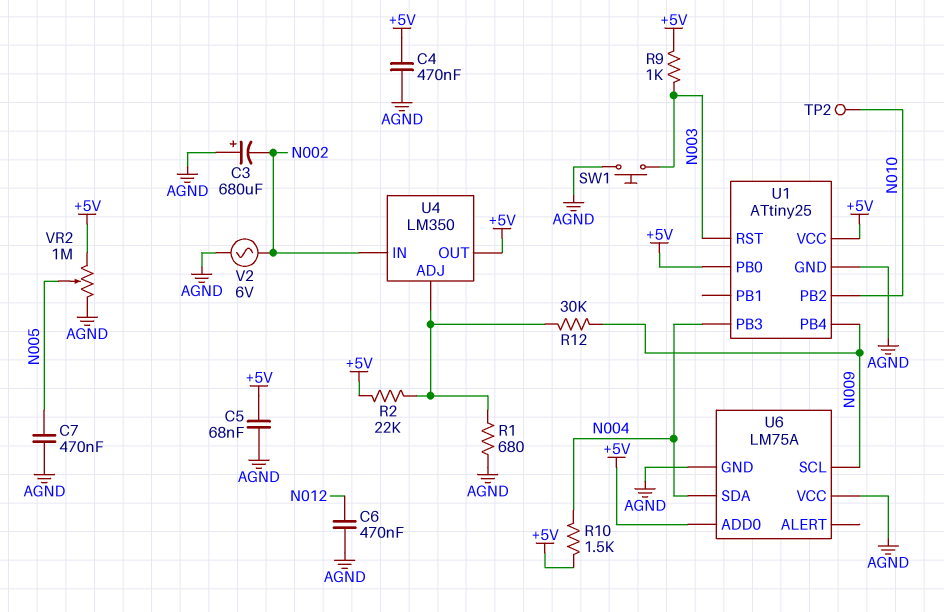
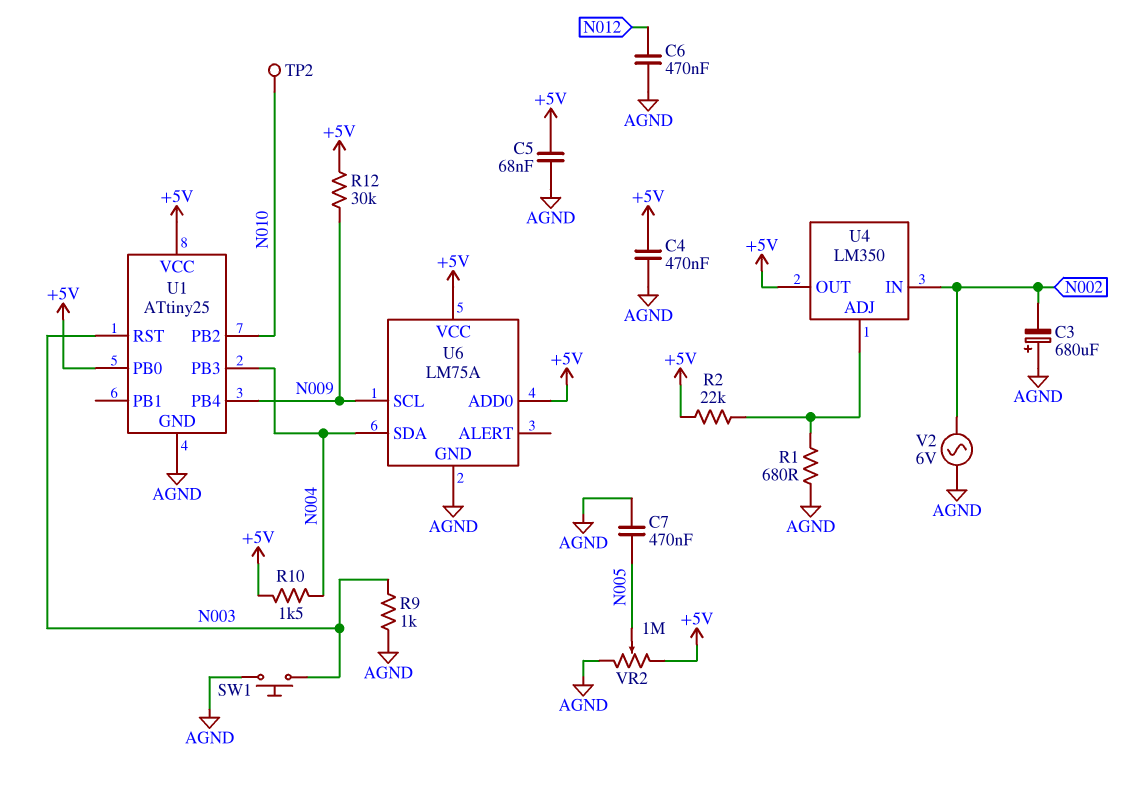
R9: 1k (+5V, N003) -> 1k (AGND, N003)
R12: 30k (N009, U4/ADJ) -> 30k (+5V, N009)
U6 pin VCC: AGND -> +5V

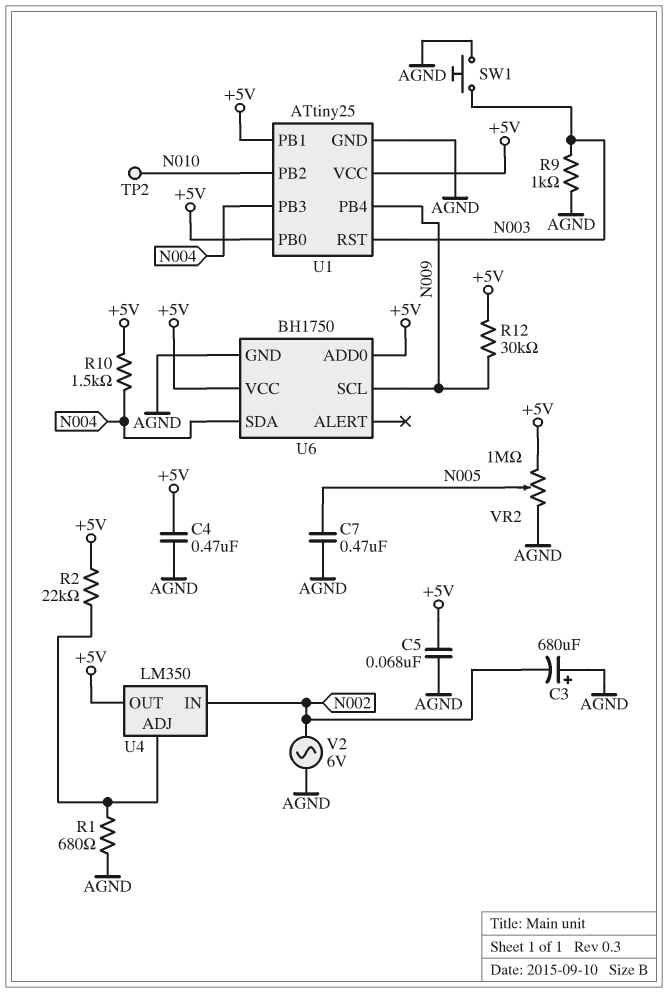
C6: 470nF (AGND, N012) -> none
U1 pin PB1: none -> +5V
U6: LM75A -> BH1750

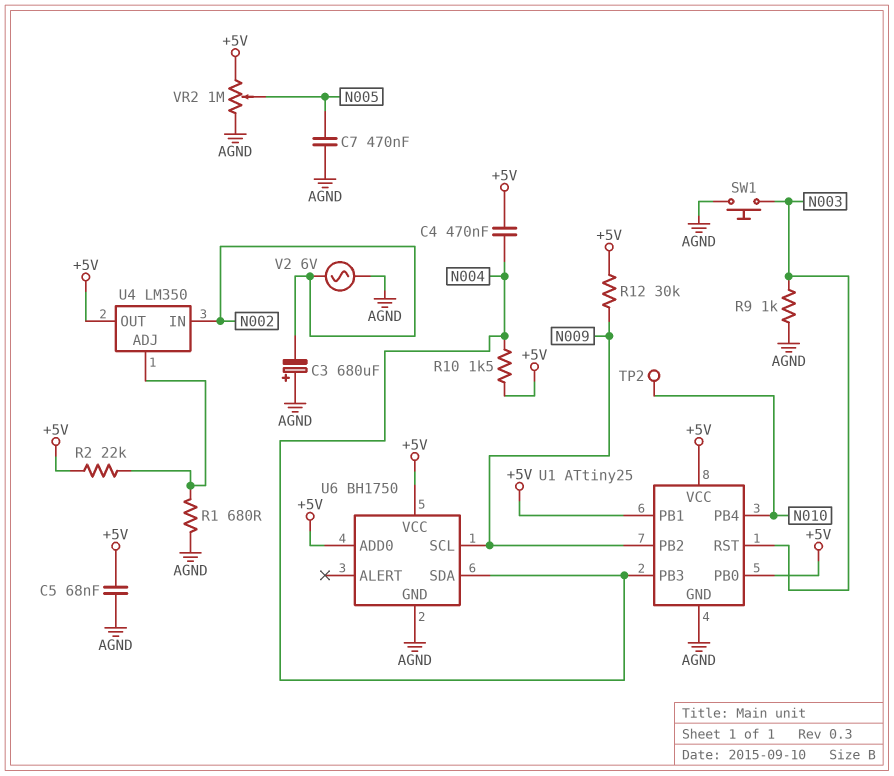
C4: 470nF (+5V, AGND) -> 470nF (+5V, N004)
U1 pin PB2: N010 -> N009
U1 pin PB4: N009 -> N010

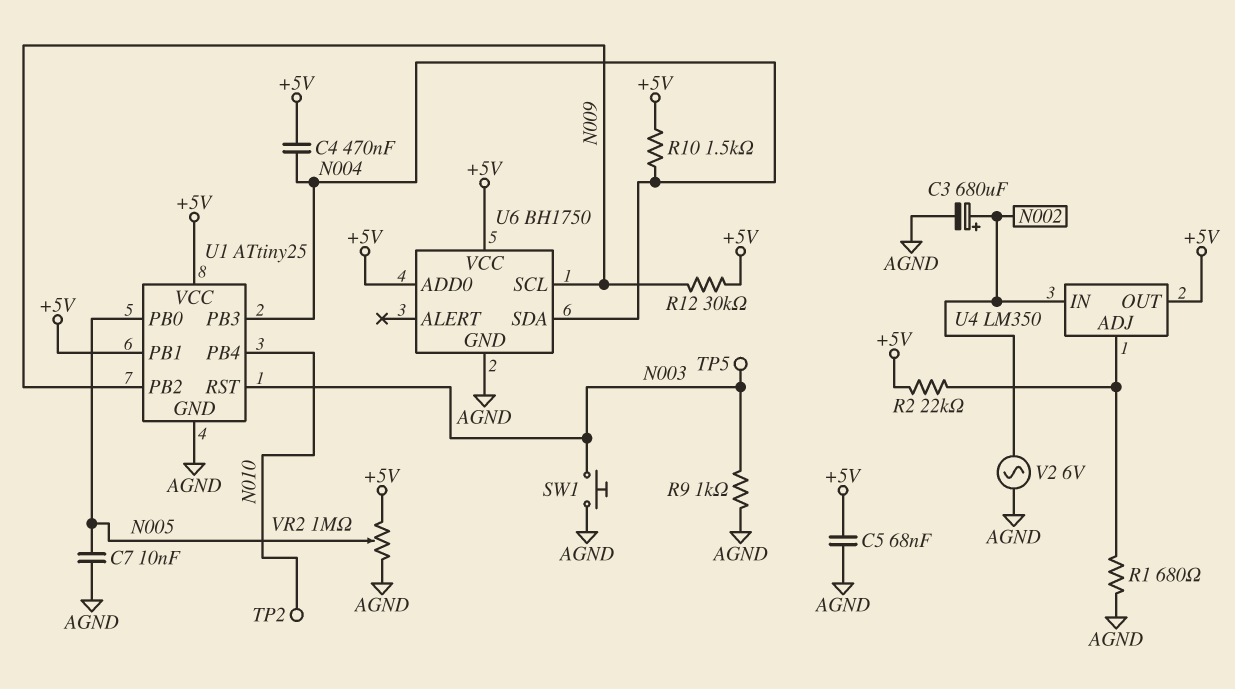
C3: 680uF (plus AGND, minus N002) -> 680uF (plus N002, minus AGND)
C7: 470nF (AGND, N005) -> 10nF (AGND, N005)
TP5: none -> test point (N003)
U1 pin PB0: +5V -> N005

